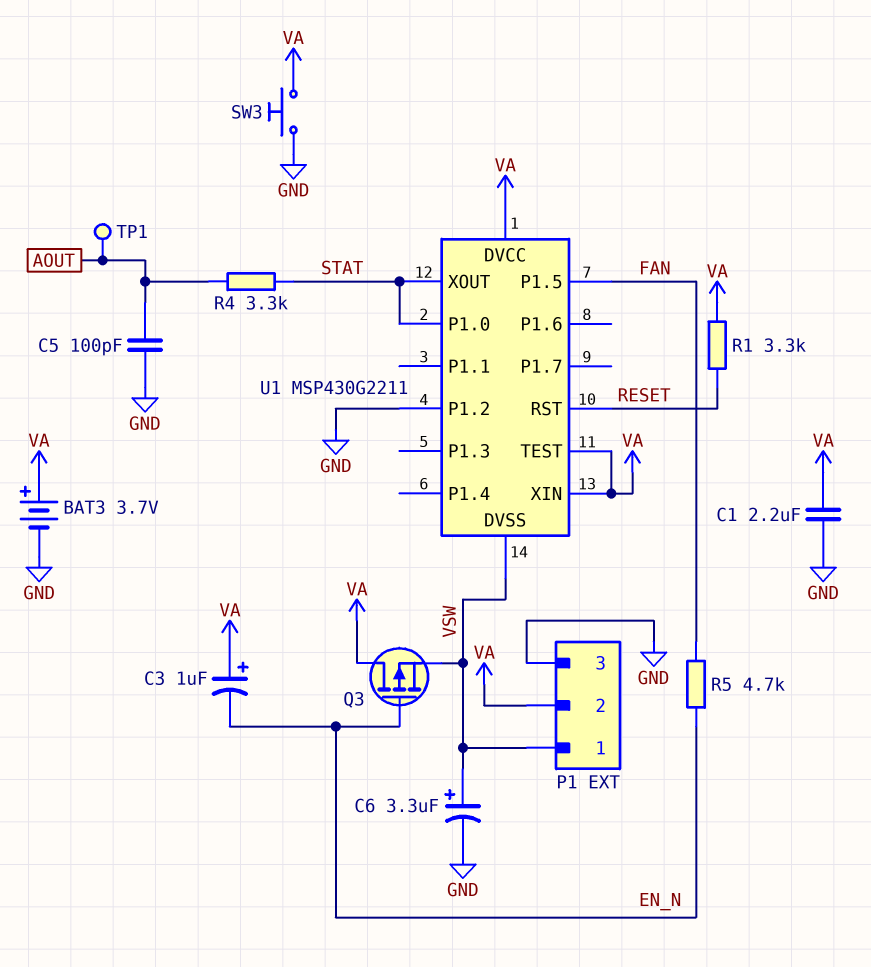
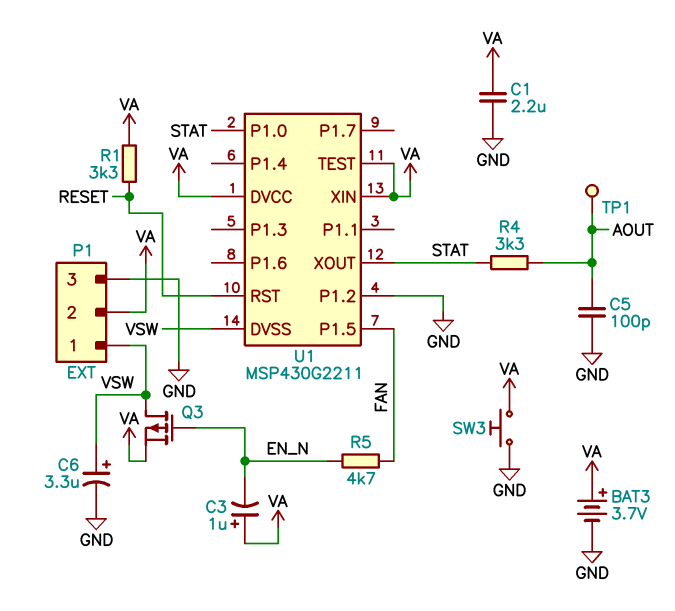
Q3: PMOS (G EN_N, D VA, S VSW) -> PMOS (G EN_N, D VSW, S VA)

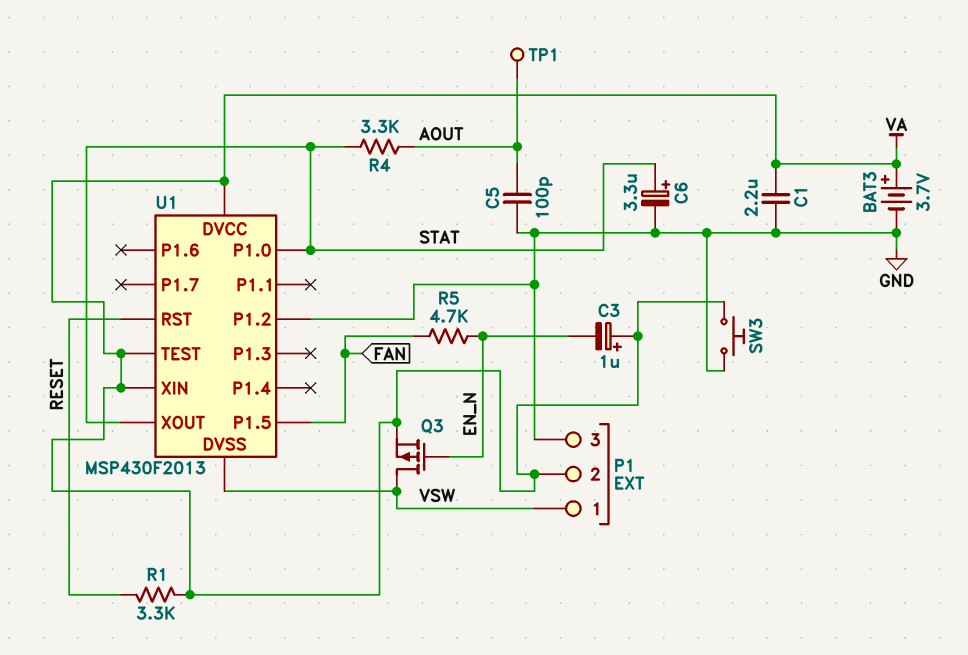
C6: 3.3uF (plus VSW, minus GND) -> 3.3uF (plus STAT, minus GND)
U1: MSP430G2211 -> MSP430F2013

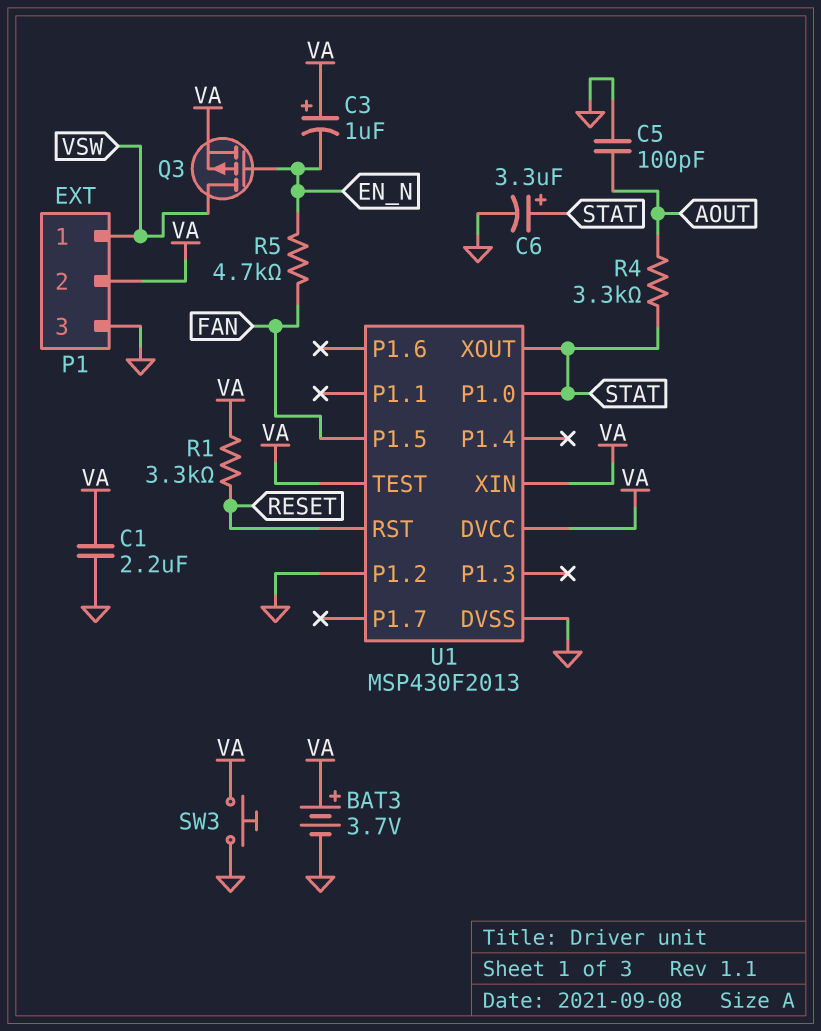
TP1: test point (AOUT) -> none
U1 pin DVSS: VSW -> GND

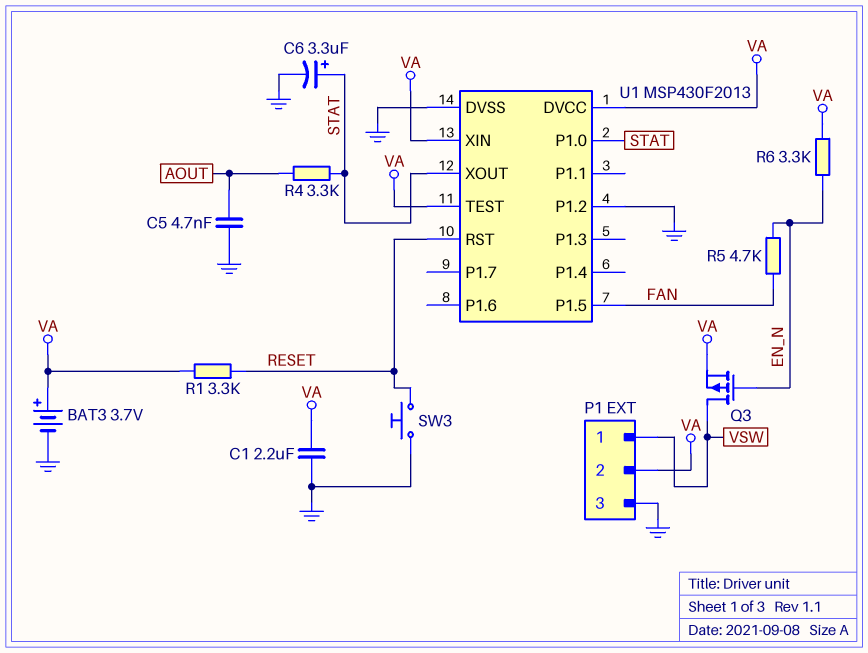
C3: 1uF (plus VA, minus EN_N) -> none
C5: 100pF (AOUT, GND) -> 4.7nF (AOUT, GND)
R6: none -> 3.3k (EN_N, VA)
SW3: button (GND, VA) -> button (GND, RESET)

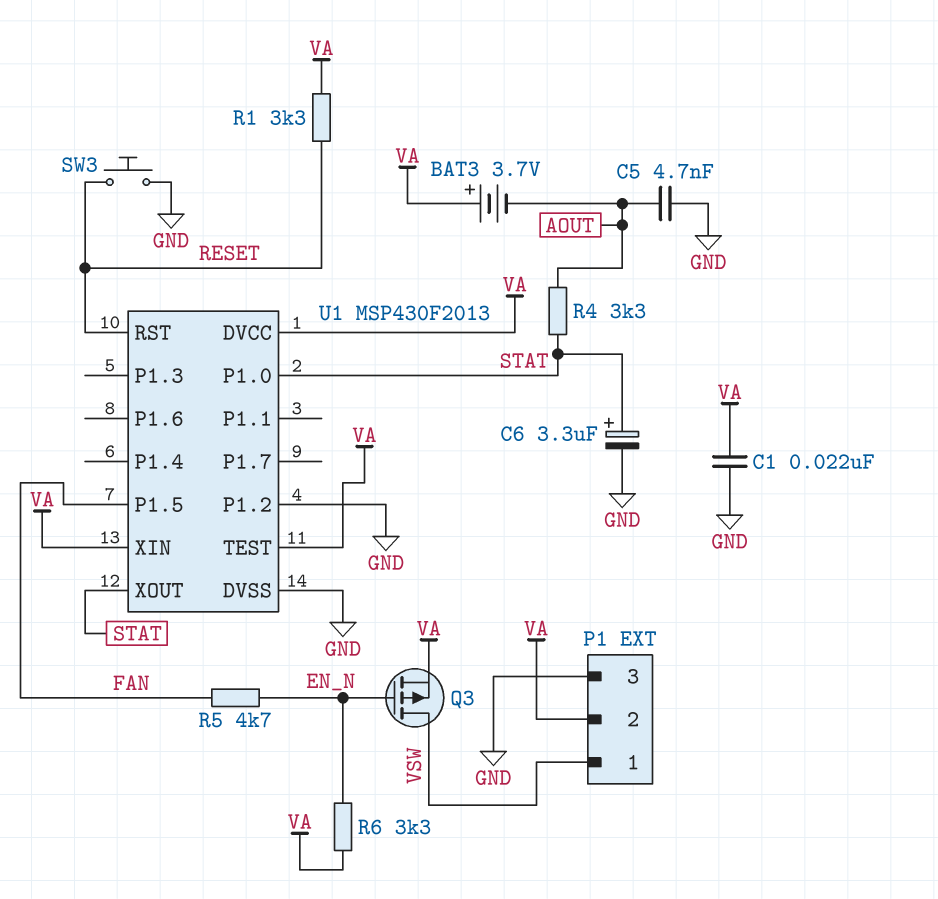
BAT3: 3.7V (plus VA, minus GND) -> 3.7V (plus VA, minus AOUT)
C1: 2.2uF (GND, VA) -> 22nF (GND, VA)

